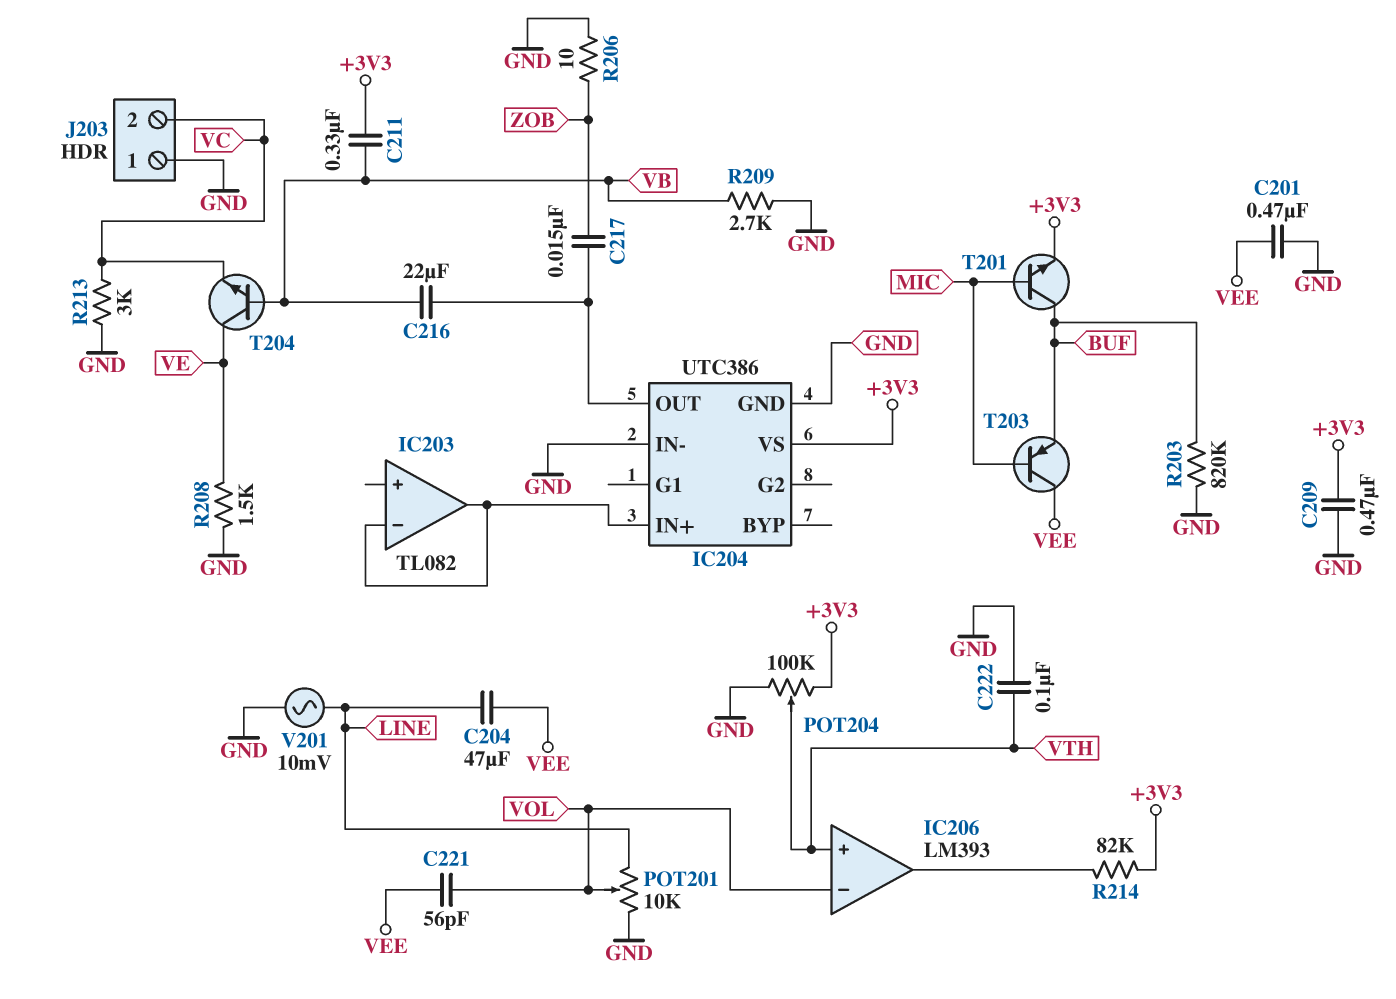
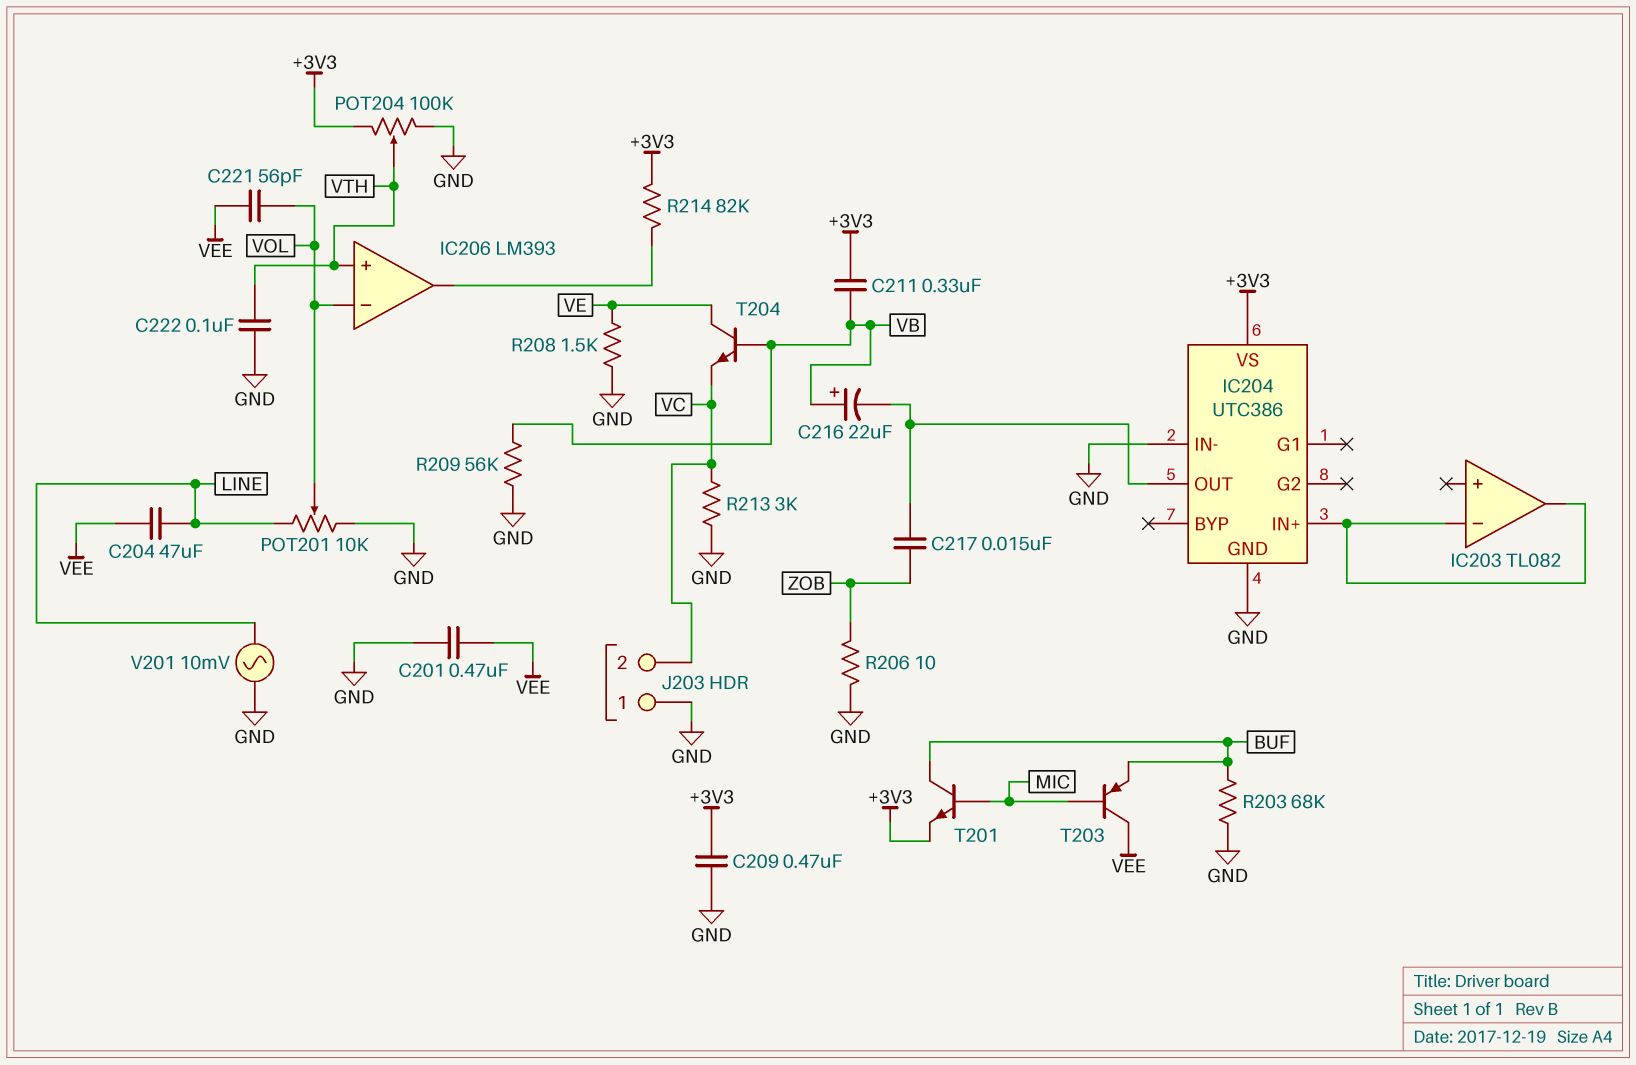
C216: 22uF (IC204/OUT, VB) -> 22uF (plus VB, minus IC204/OUT)
R203: 820k (BUF, GND) -> 68k (BUF, GND)
R209: 2.7k (GND, VB) -> 56k (GND, VB)

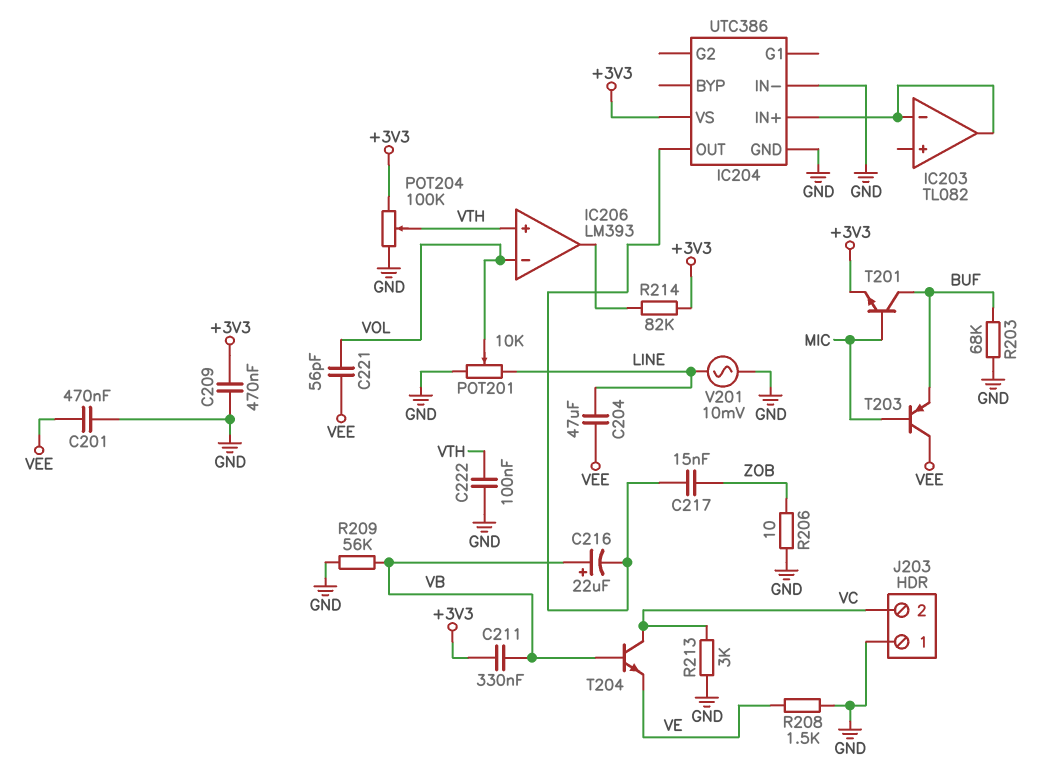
T204: NPN (B VB, C VE, E VC) -> NPN (B VB, C VC, E VE)

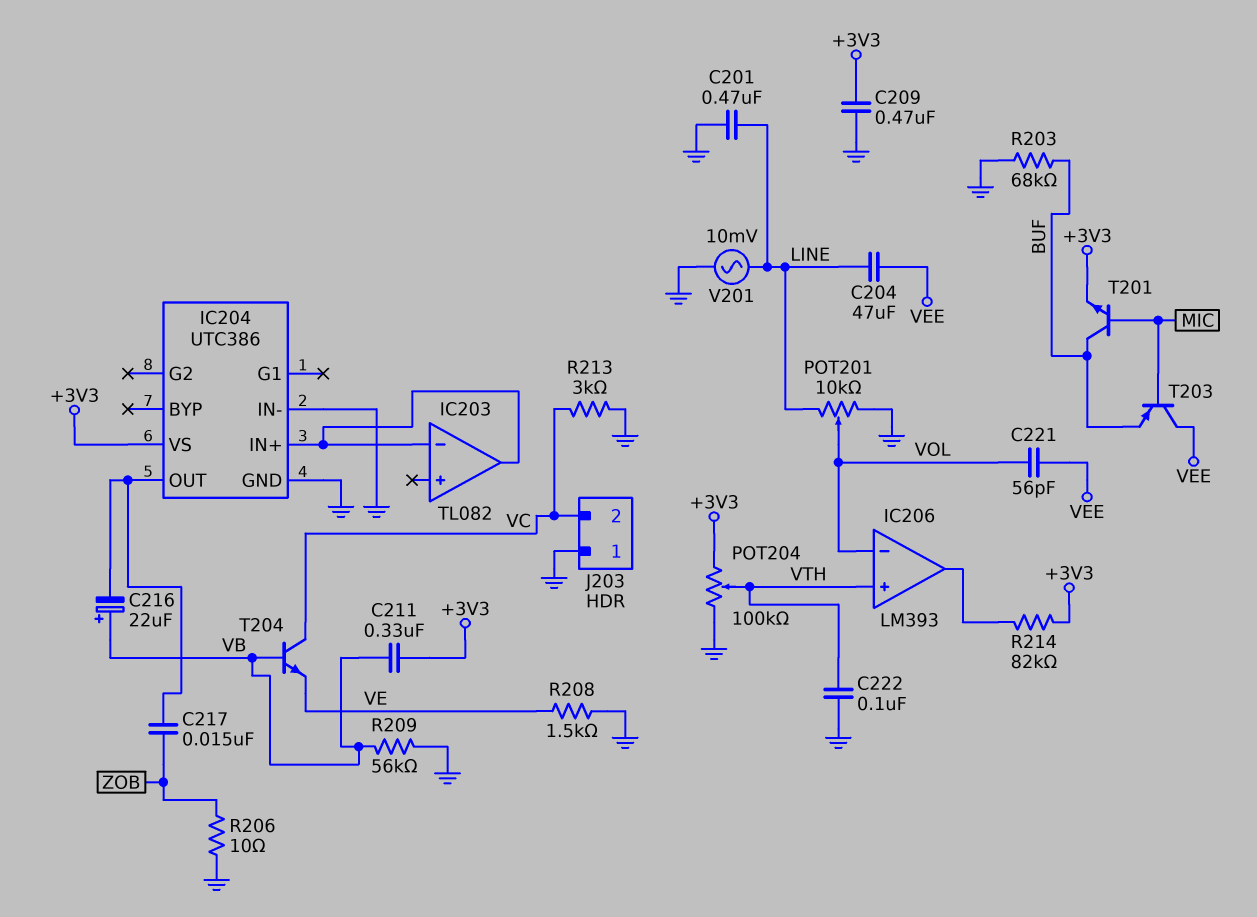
C201: 470nF (GND, VEE) -> 470nF (GND, LINE)

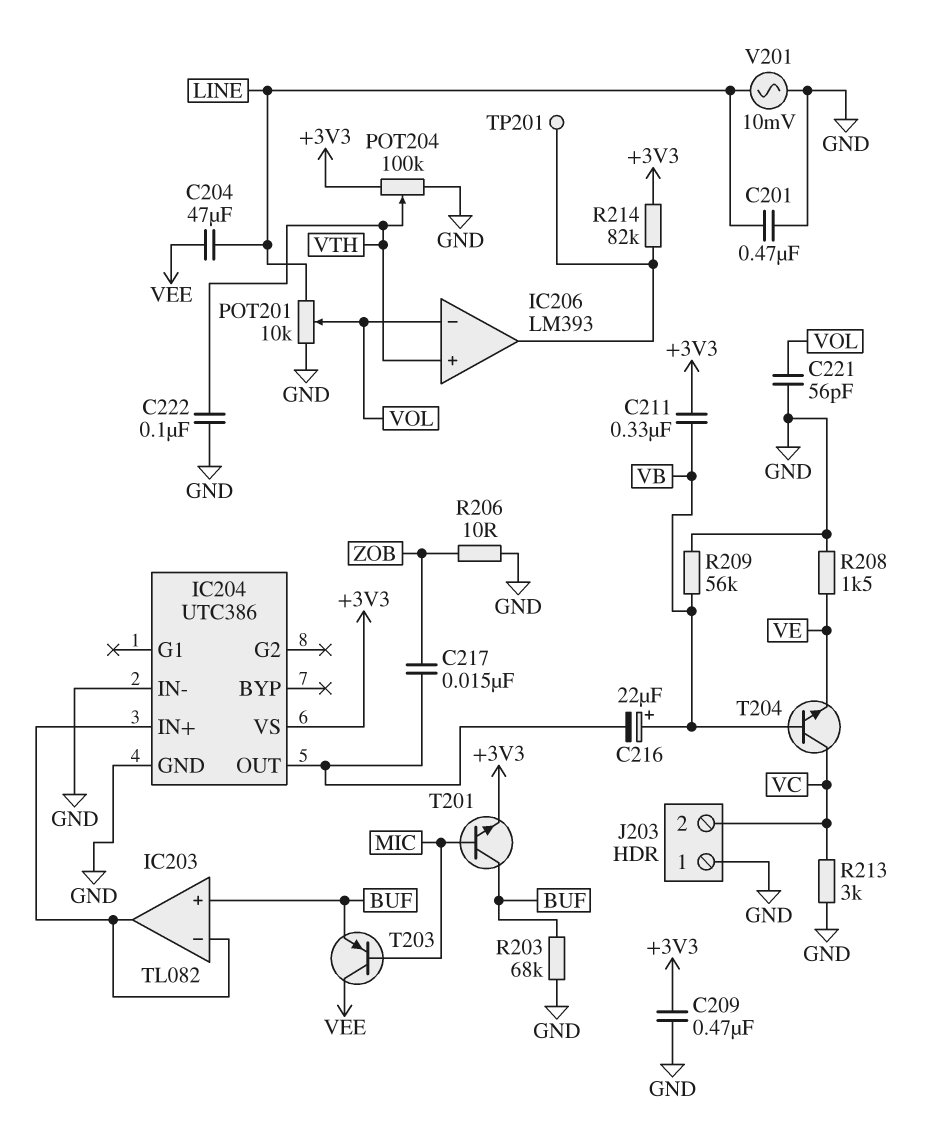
C221: 56pF (VEE, VOL) -> 56pF (GND, VOL)
IC203 pin in+: none -> BUF
TP201: none -> test point (IC206/out)

